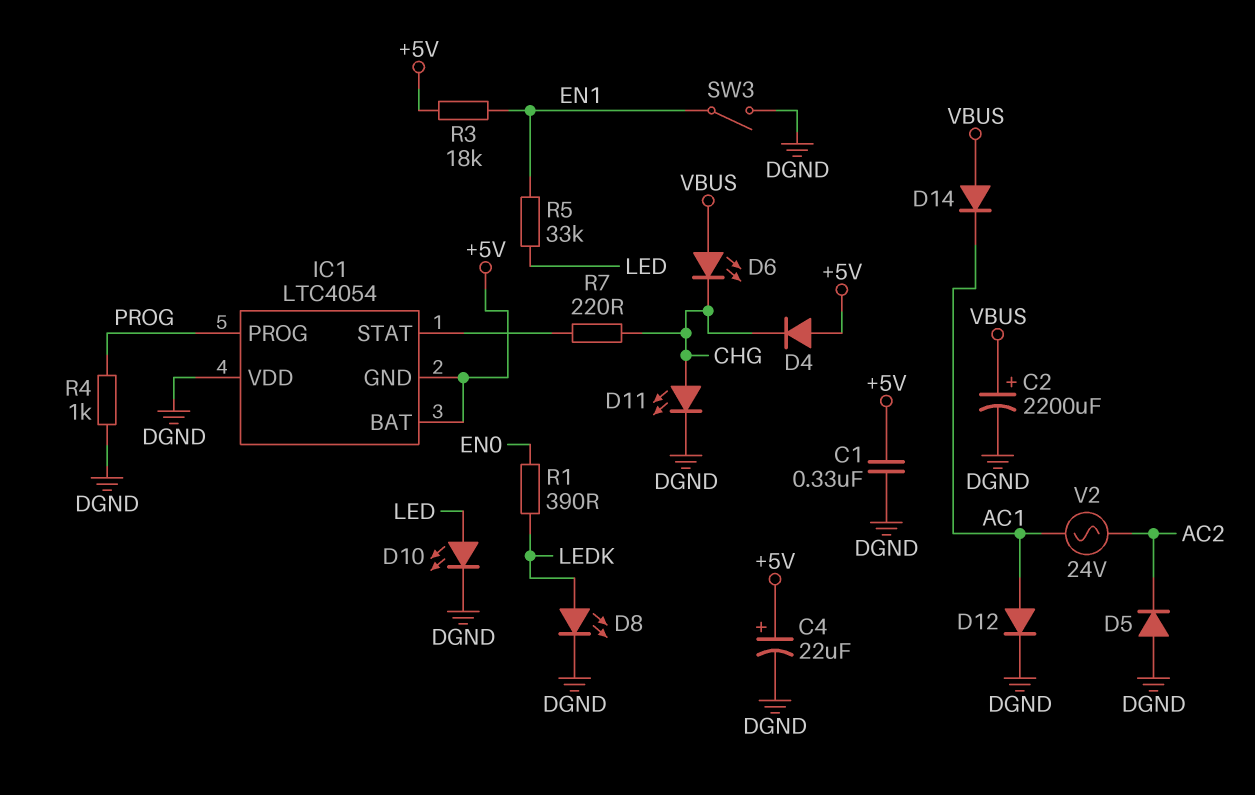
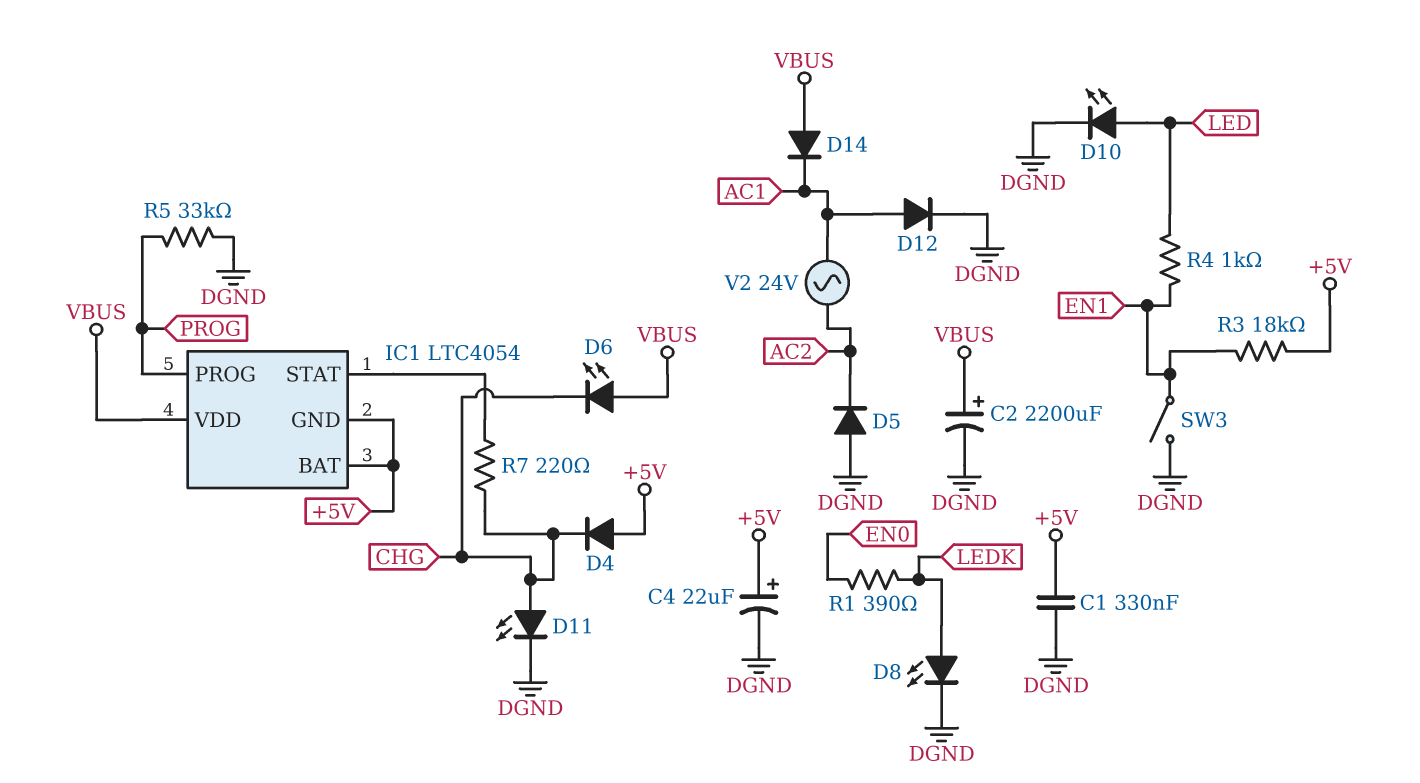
IC1 pin VDD: DGND -> VBUS
R4: 1k (DGND, PROG) -> 1k (EN1, LED)
R5: 33k (EN1, LED) -> 33k (DGND, PROG)

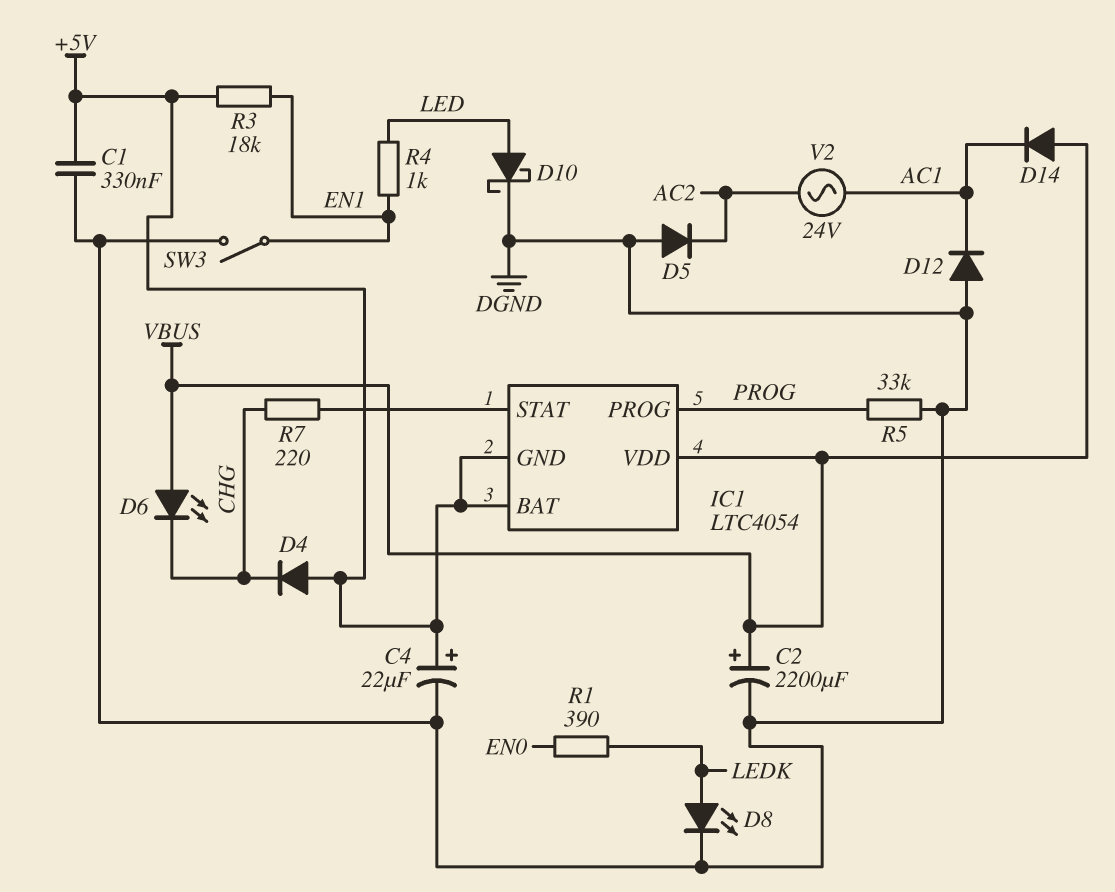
D10: LED (A LED, K DGND) -> schottky (A LED, K DGND)
D11: LED (A CHG, K DGND) -> none
D12: diode (A AC1, K DGND) -> diode (A DGND, K AC1)

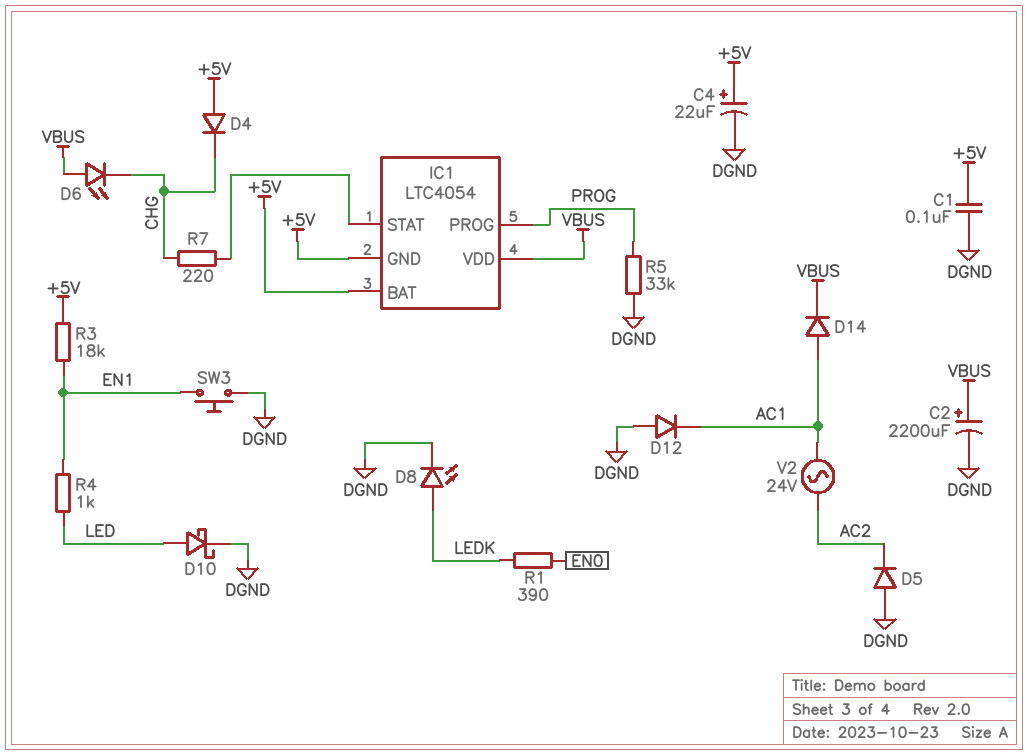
C1: 330nF (+5V, DGND) -> 100nF (+5V, DGND)
D14: diode (A VBUS, K AC1) -> diode (A AC1, K VBUS)
SW3: switch (DGND, EN1) -> button (DGND, EN1)

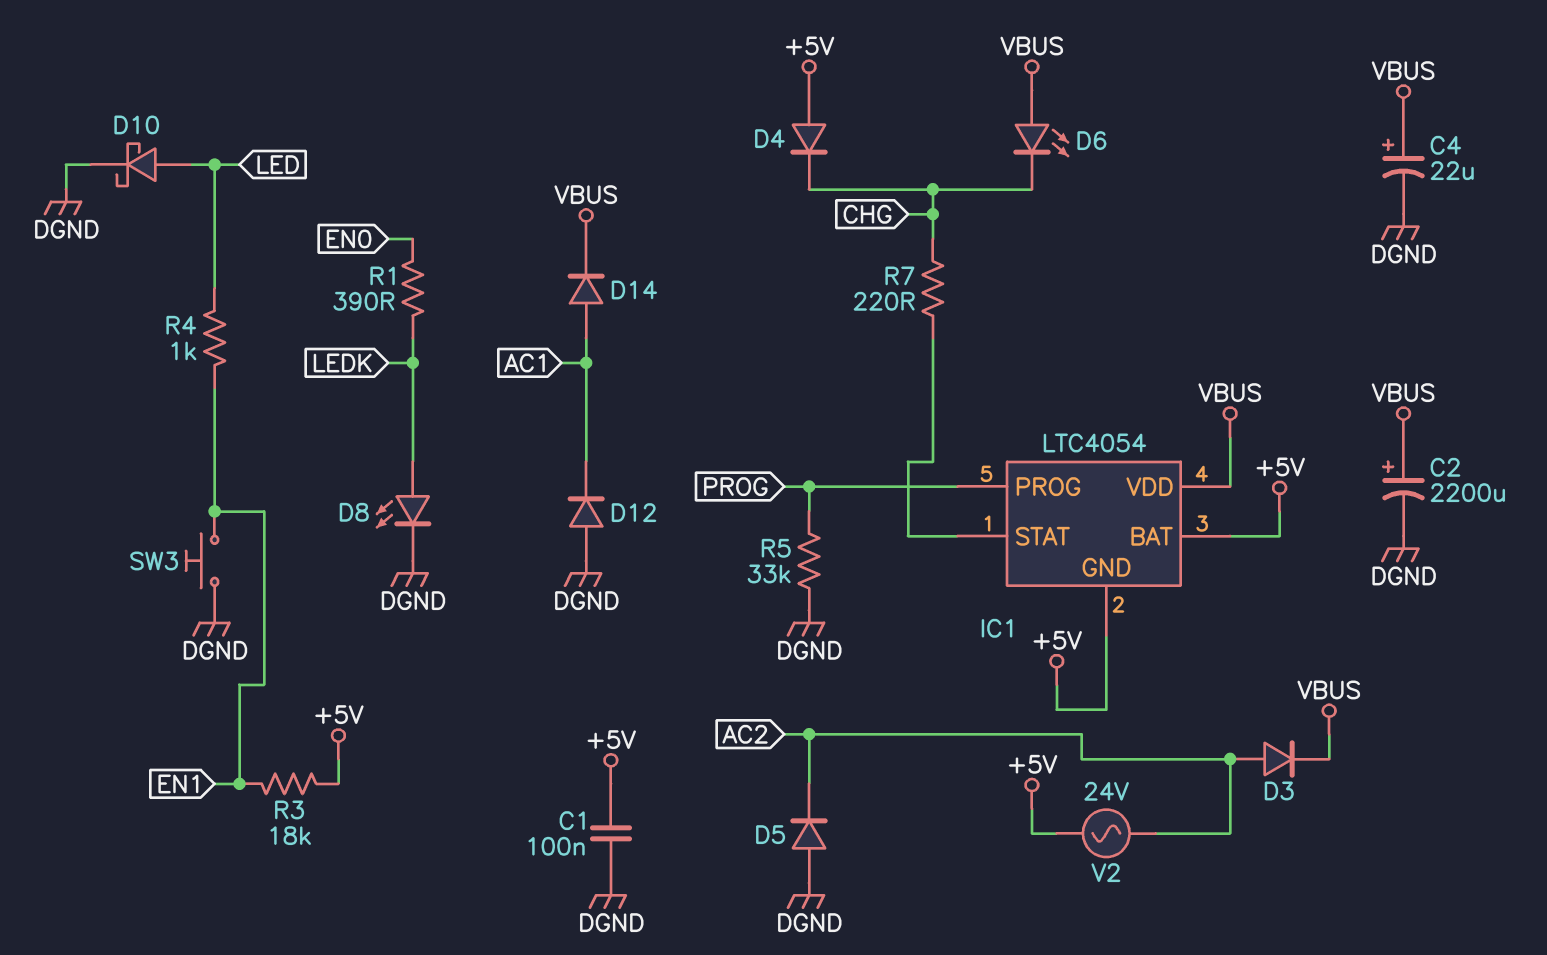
C4: 22uF (plus +5V, minus DGND) -> 22uF (plus VBUS, minus DGND)
D3: none -> diode (A AC2, K VBUS)
V2: AC 24V (AC1, AC2) -> AC 24V (+5V, AC2)

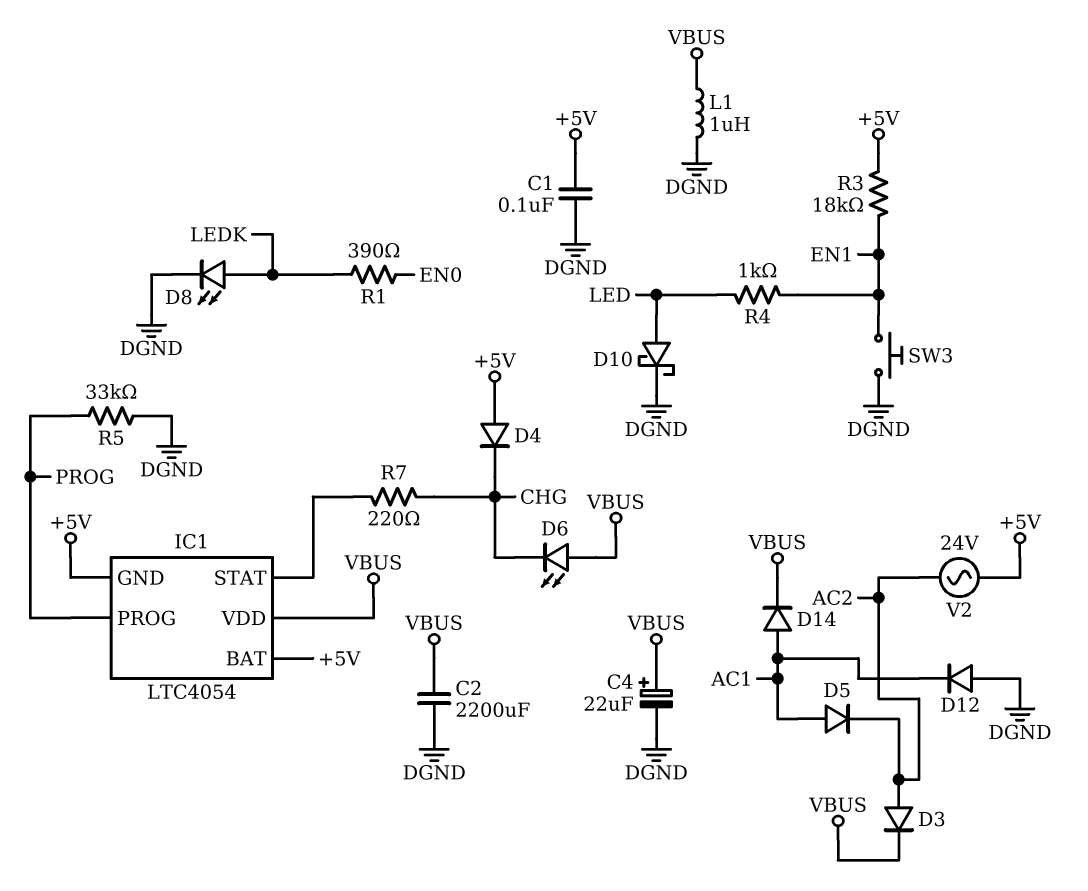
C2: 2200uF (plus VBUS, minus DGND) -> 2200uF (DGND, VBUS)
D5: diode (A DGND, K AC2) -> diode (A AC1, K AC2)
L1: none -> 1uH (DGND, VBUS)

